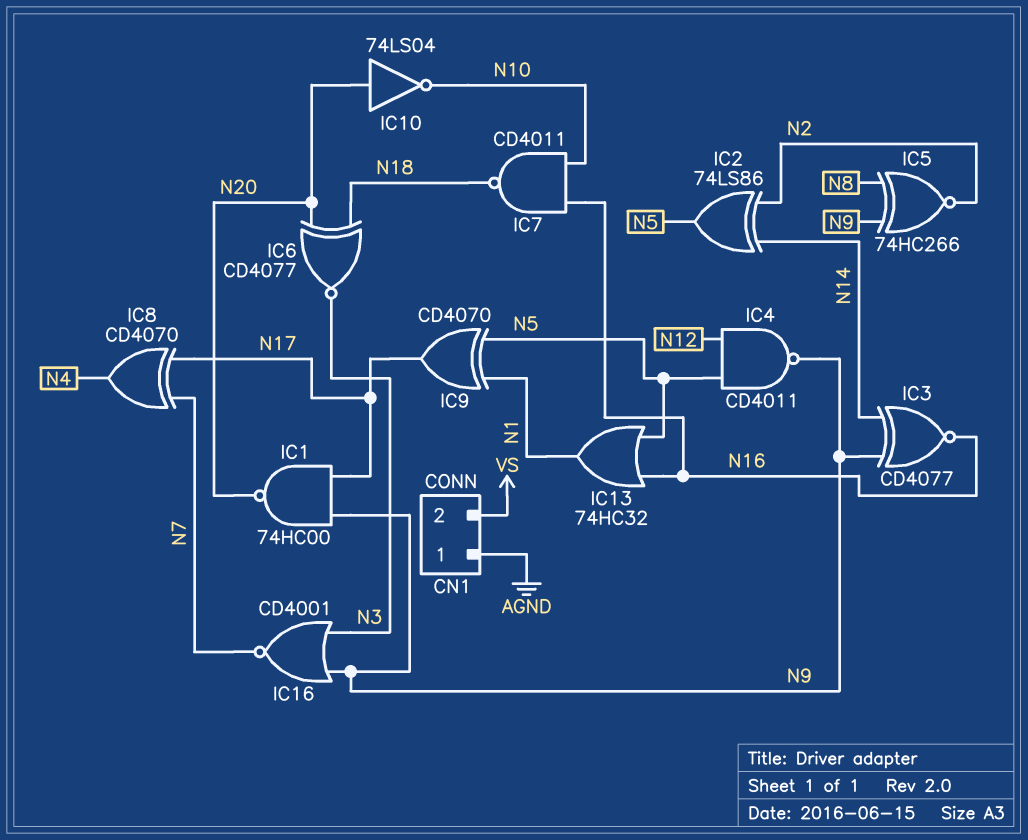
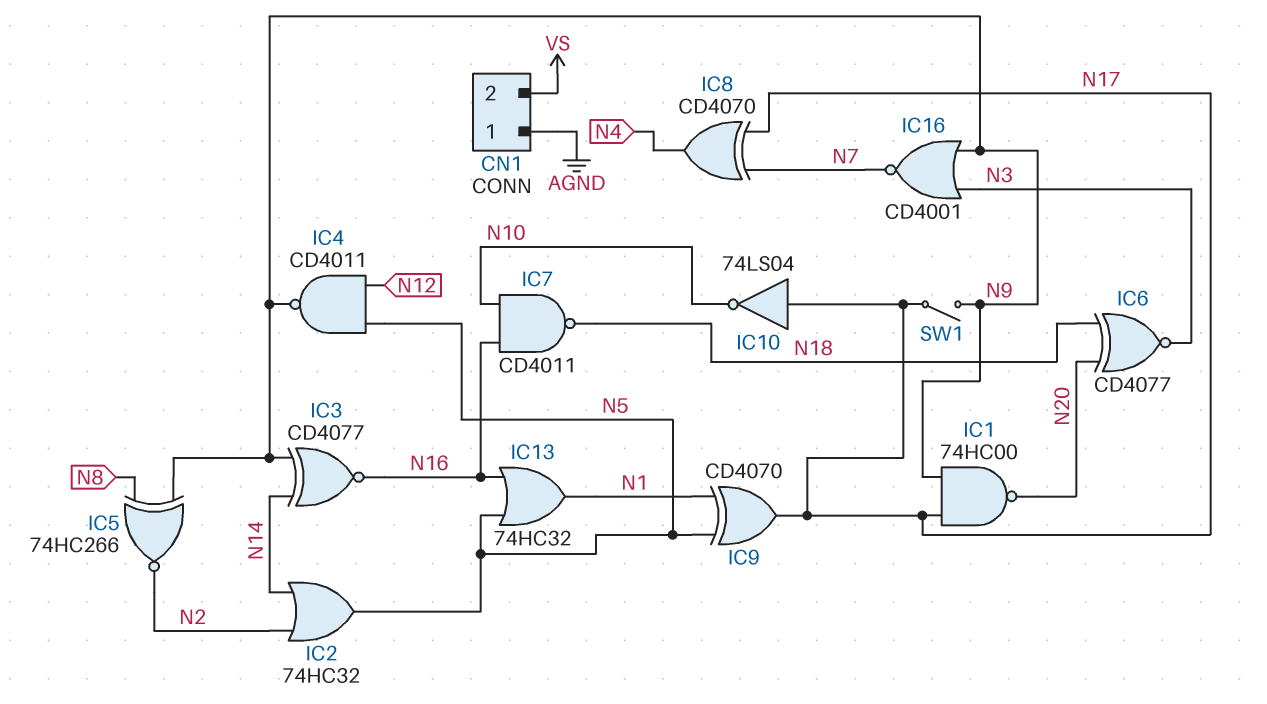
IC2: XOR 74LS86 (in N2, in N14, out N5) -> OR 74HC32 (in N2, in N14, out N5)
IC10: NOT 74LS04 (in N20, out N10) -> NOT 74LS04 (in N17, out N10)
SW1: none -> switch (N9, N17)

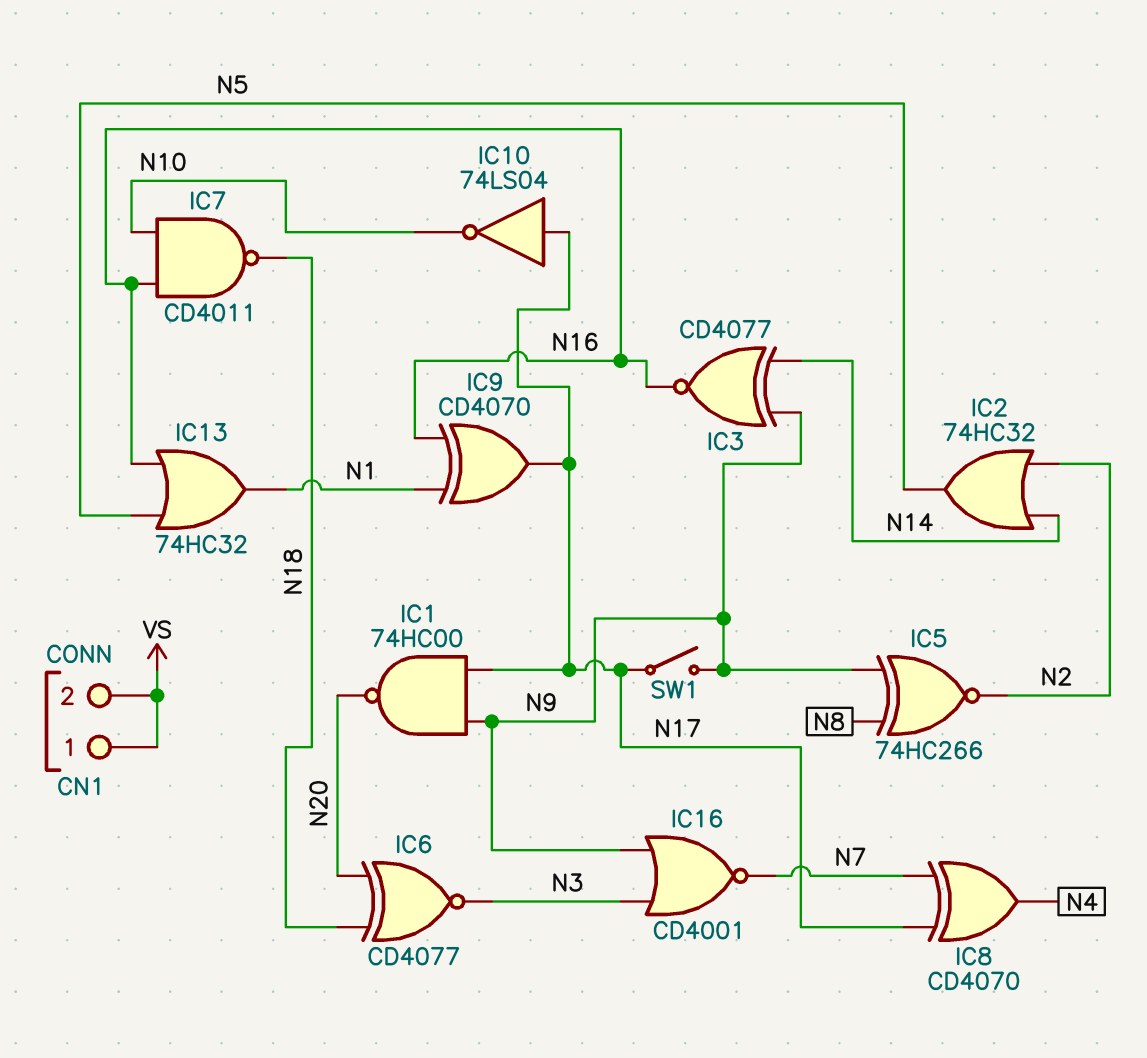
CN1 pin 1: AGND -> VS
IC4: NAND CD4011 (in N5, in N12, out N9) -> none
IC9: XOR CD4070 (in N1, in N5, out N17) -> XOR CD4070 (in N1, in N16, out N17)

